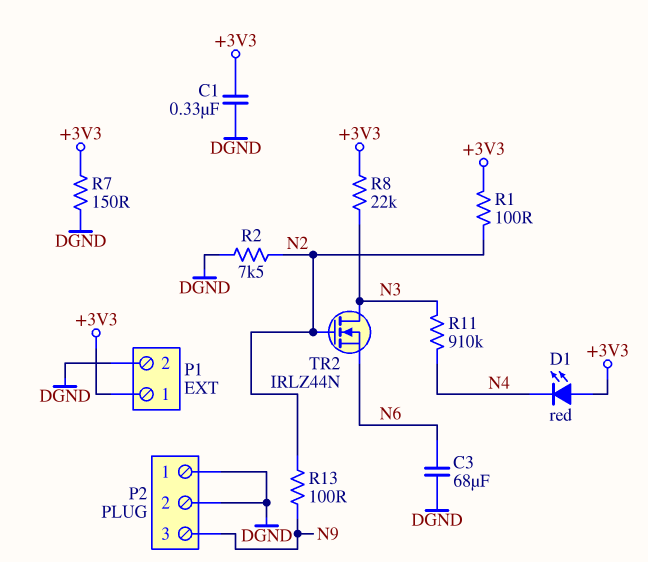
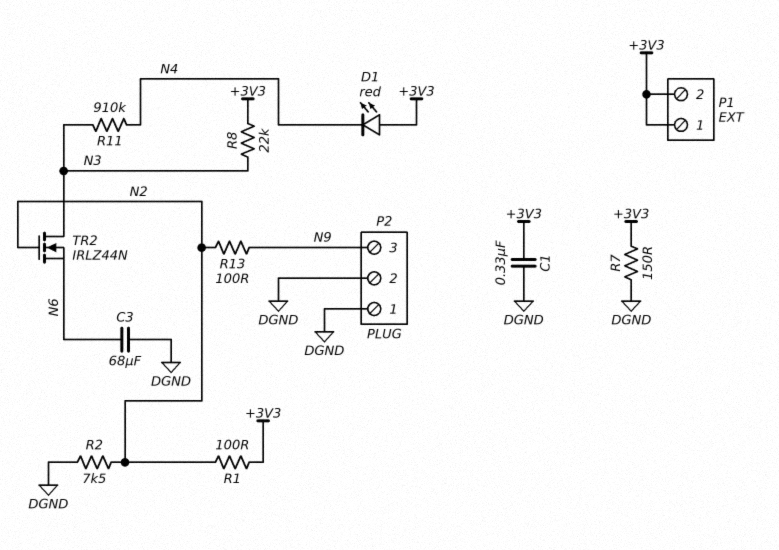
P1 pin 2: DGND -> +3V3

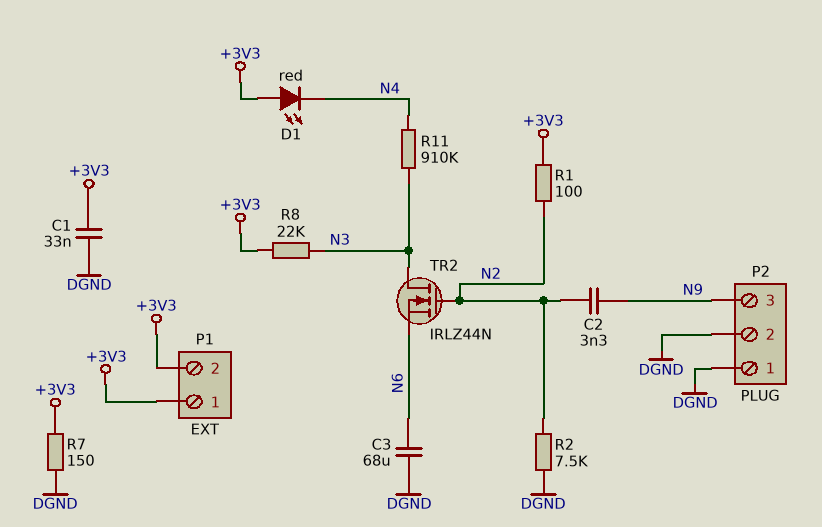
C1: 330nF (+3V3, DGND) -> 33nF (+3V3, DGND)
C2: none -> 3.3nF (N2, N9)
R13: 100 (N2, N9) -> none

